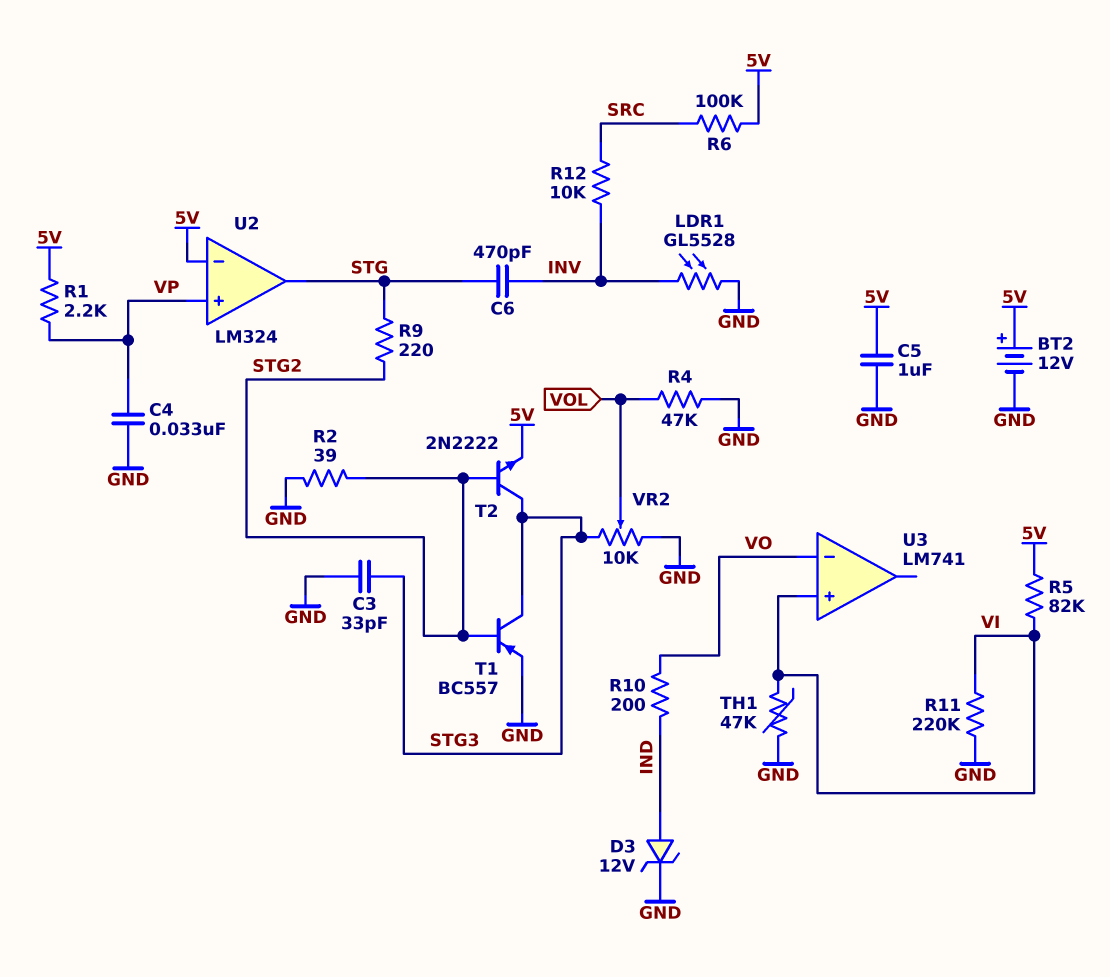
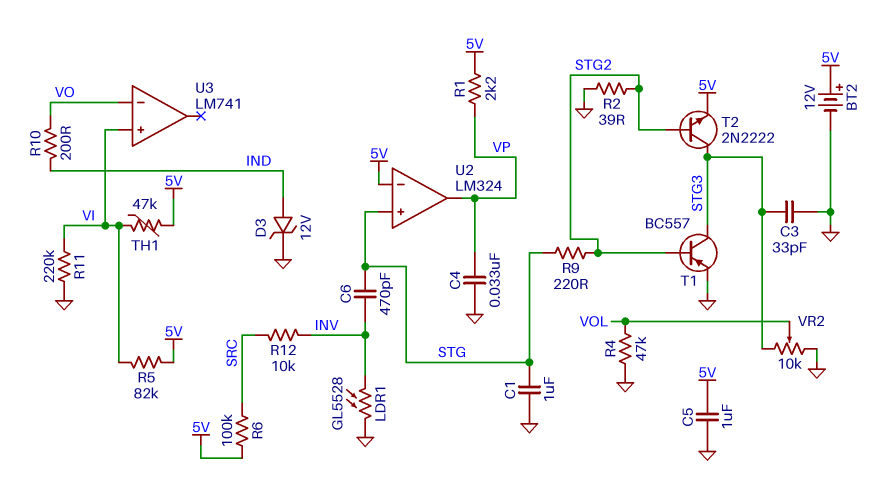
C1: none -> 1uF (GND, STG)
TH1: 47k (GND, VI) -> 47k (5V, VI)
U2 pin in+: VP -> STG
U2 pin out: STG -> VP

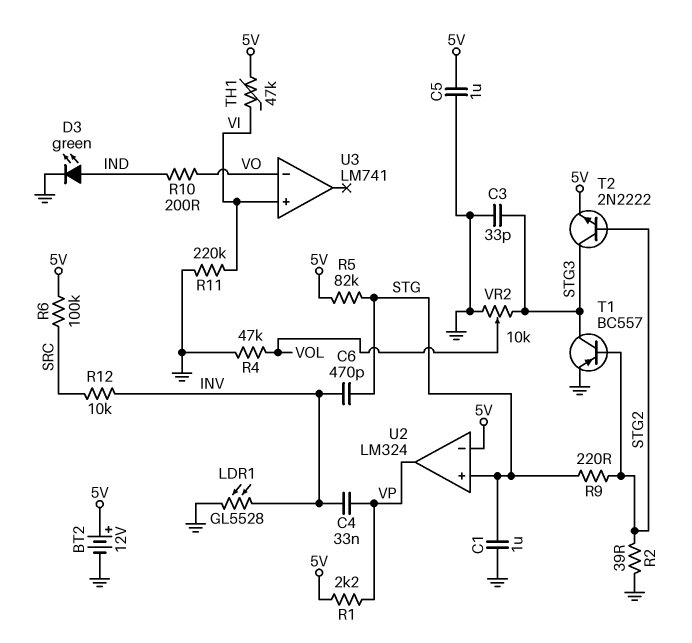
C4: 33nF (GND, VP) -> 33nF (INV, VP)
D3: zener 12V (A IND, K GND) -> LED green (A IND, K GND)
R5: 82k (5V, VI) -> 82k (5V, STG)

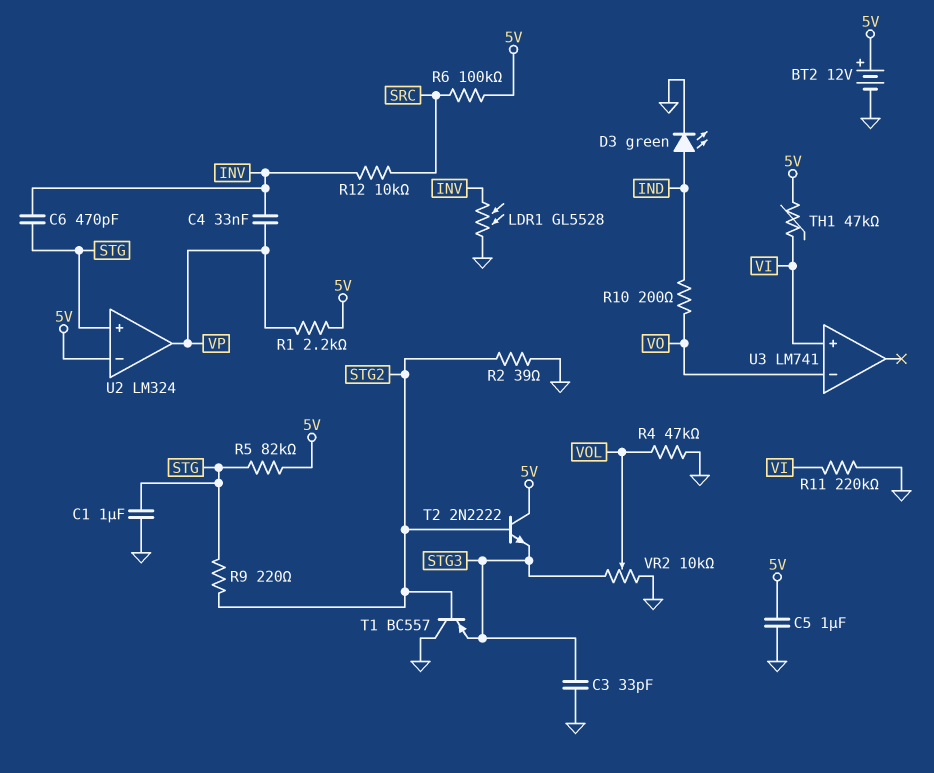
T1: PNP BC557 (B STG2, C STG3, E GND) -> PNP BC557 (B STG2, C GND, E STG3)
T2: NPN 2N2222 (B STG2, C STG3, E 5V) -> NPN 2N2222 (B STG2, C 5V, E STG3)

